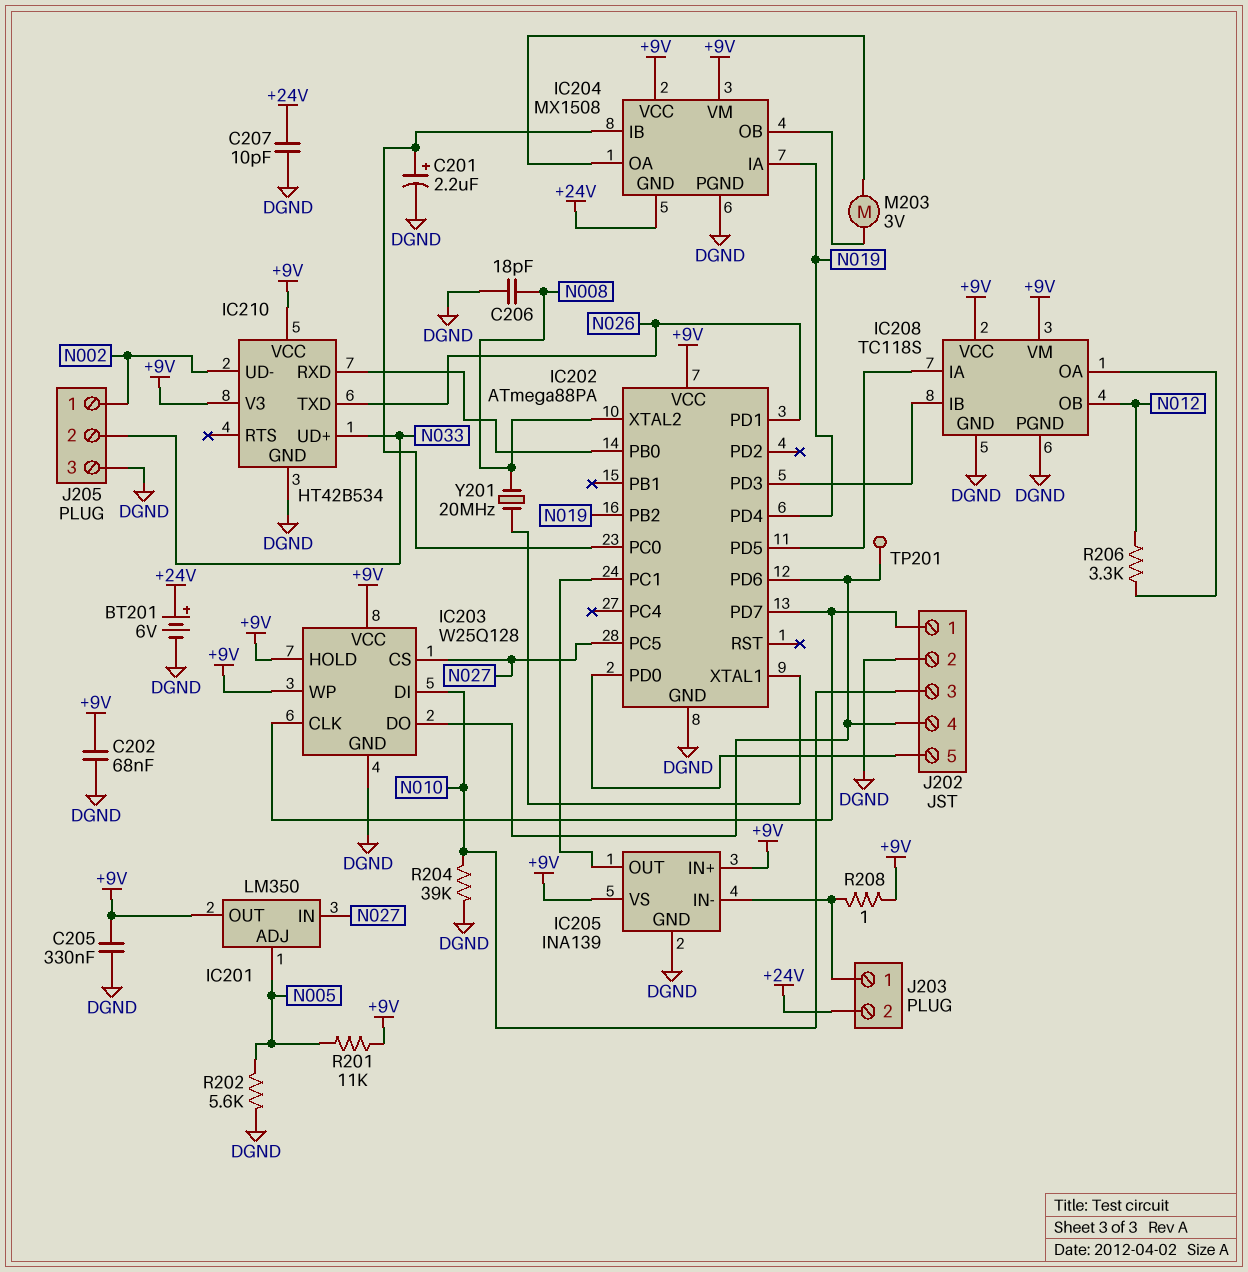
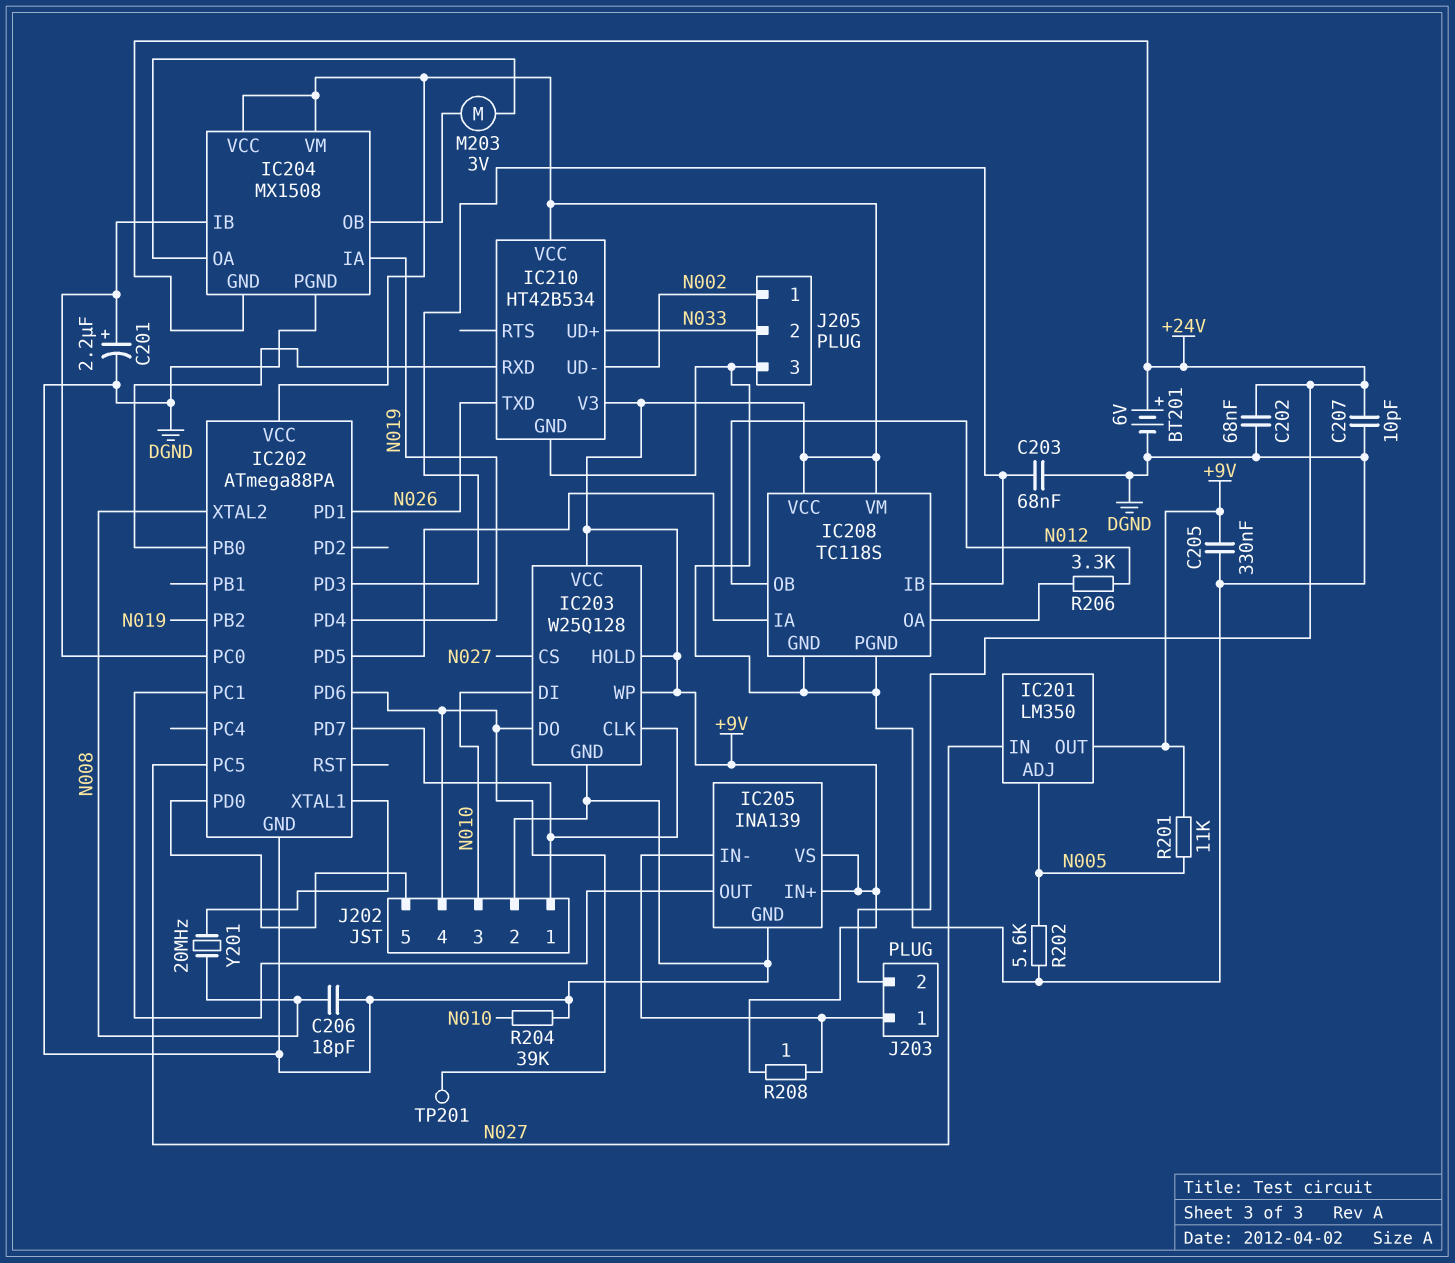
C202: 68nF (+9V, DGND) -> 68nF (+24V, DGND)
C203: none -> 68nF (DGND, IC202/PD3)

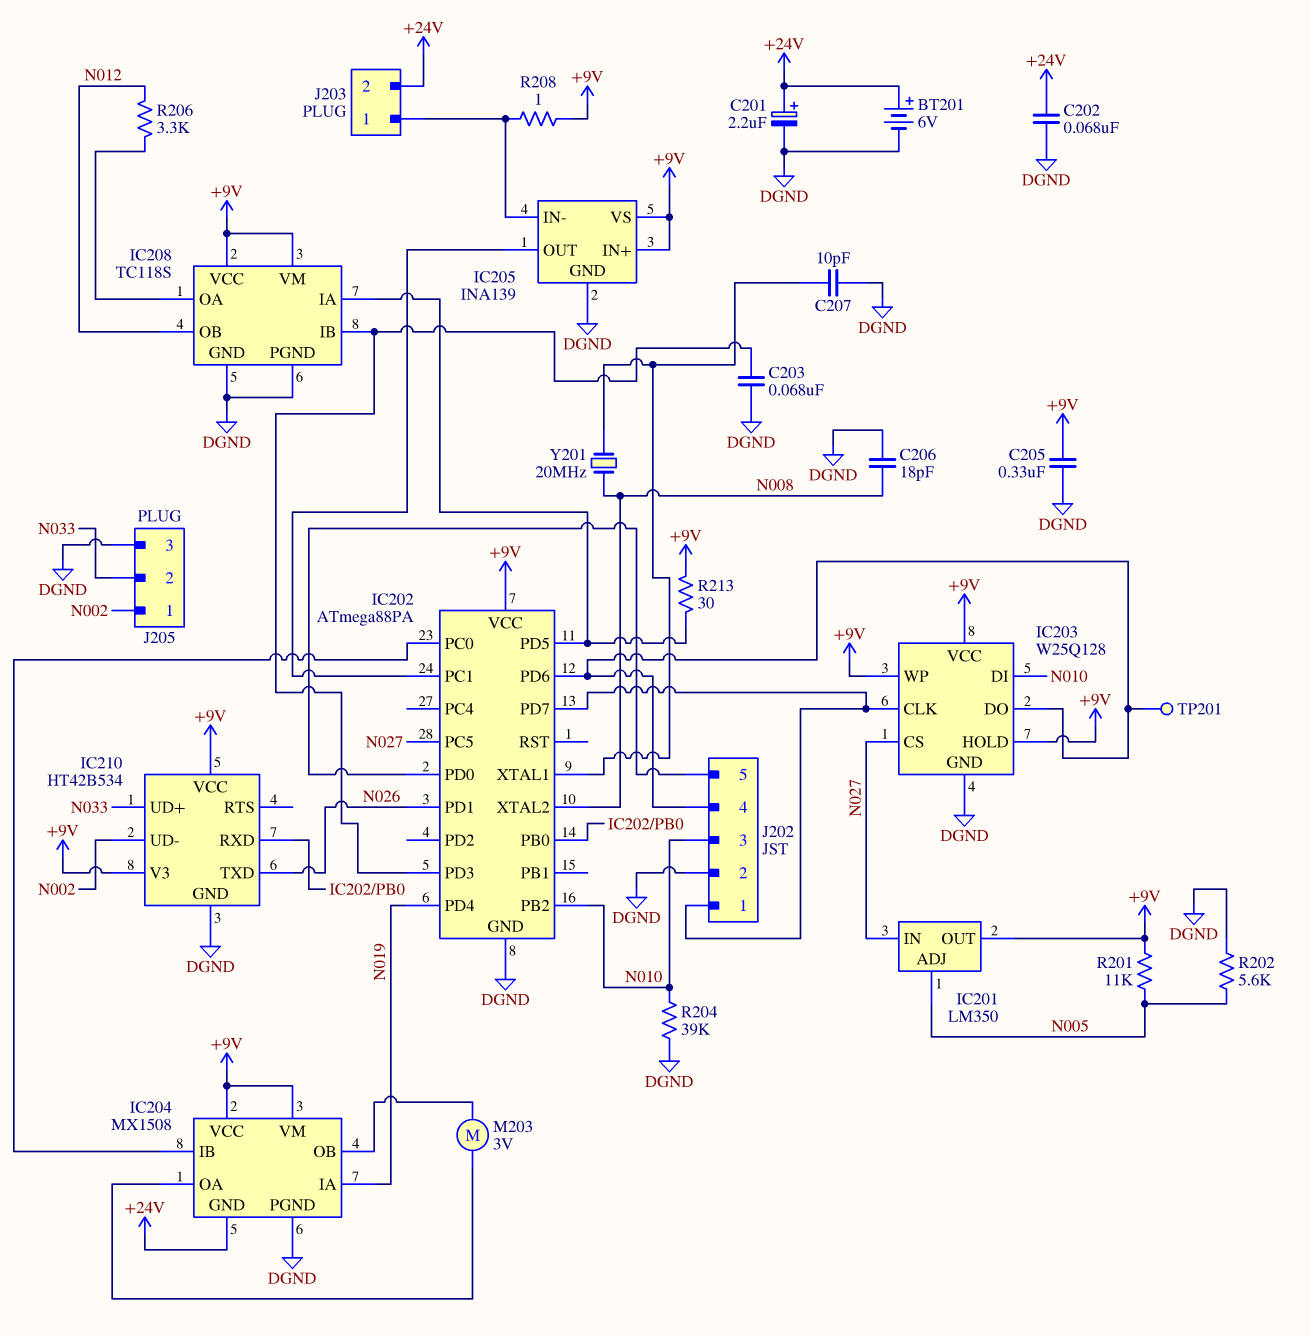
C201: 2.2uF (plus IC202/PC0, minus DGND) -> 2.2uF (plus +24V, minus DGND)
C207: 10pF (+24V, DGND) -> 10pF (DGND, IC202/XTAL1)
IC202 pin PB2: N019 -> N010
R213: none -> 30 (+9V, IC202/PD5)

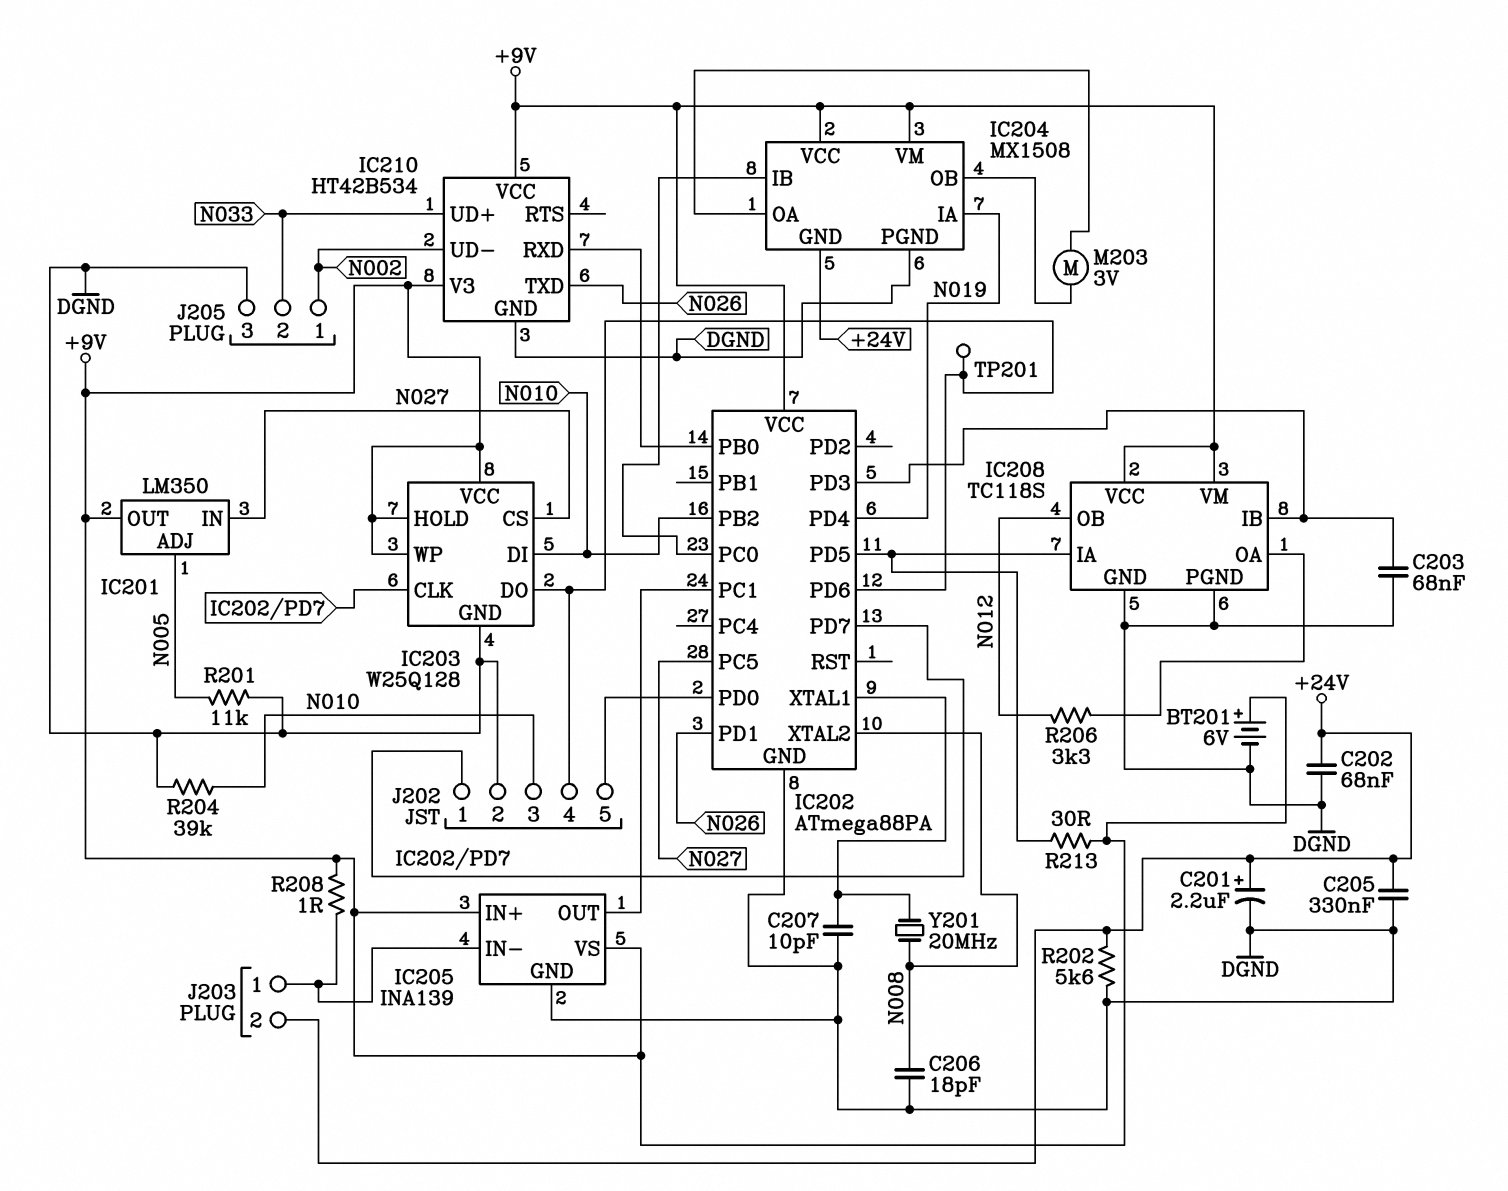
BT201: 6V (plus +24V, minus DGND) -> 6V (plus +9V, minus DGND)
C205: 330nF (+9V, DGND) -> 330nF (+24V, DGND)
R201: 11k (+9V, N005) -> 11k (DGND, N005)
R202: 5.6k (DGND, N005) -> 5.6k (+24V, DGND)

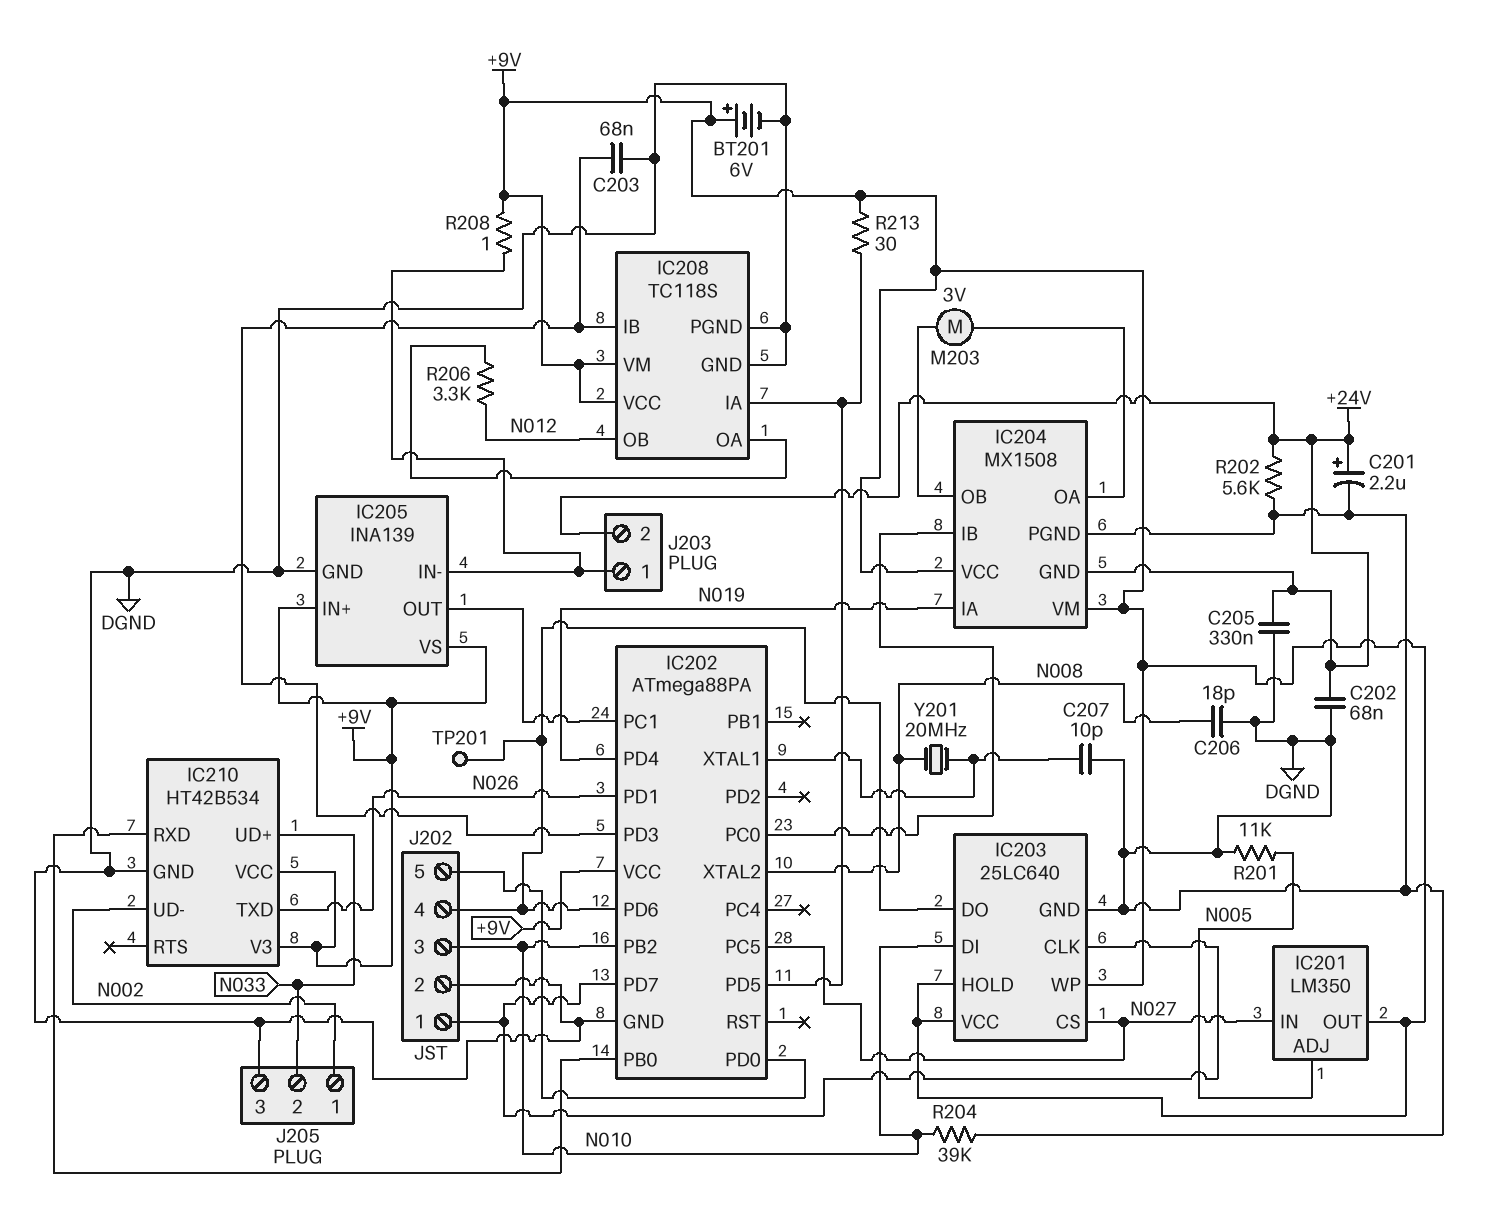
IC203: W25Q128 -> 25LC640

